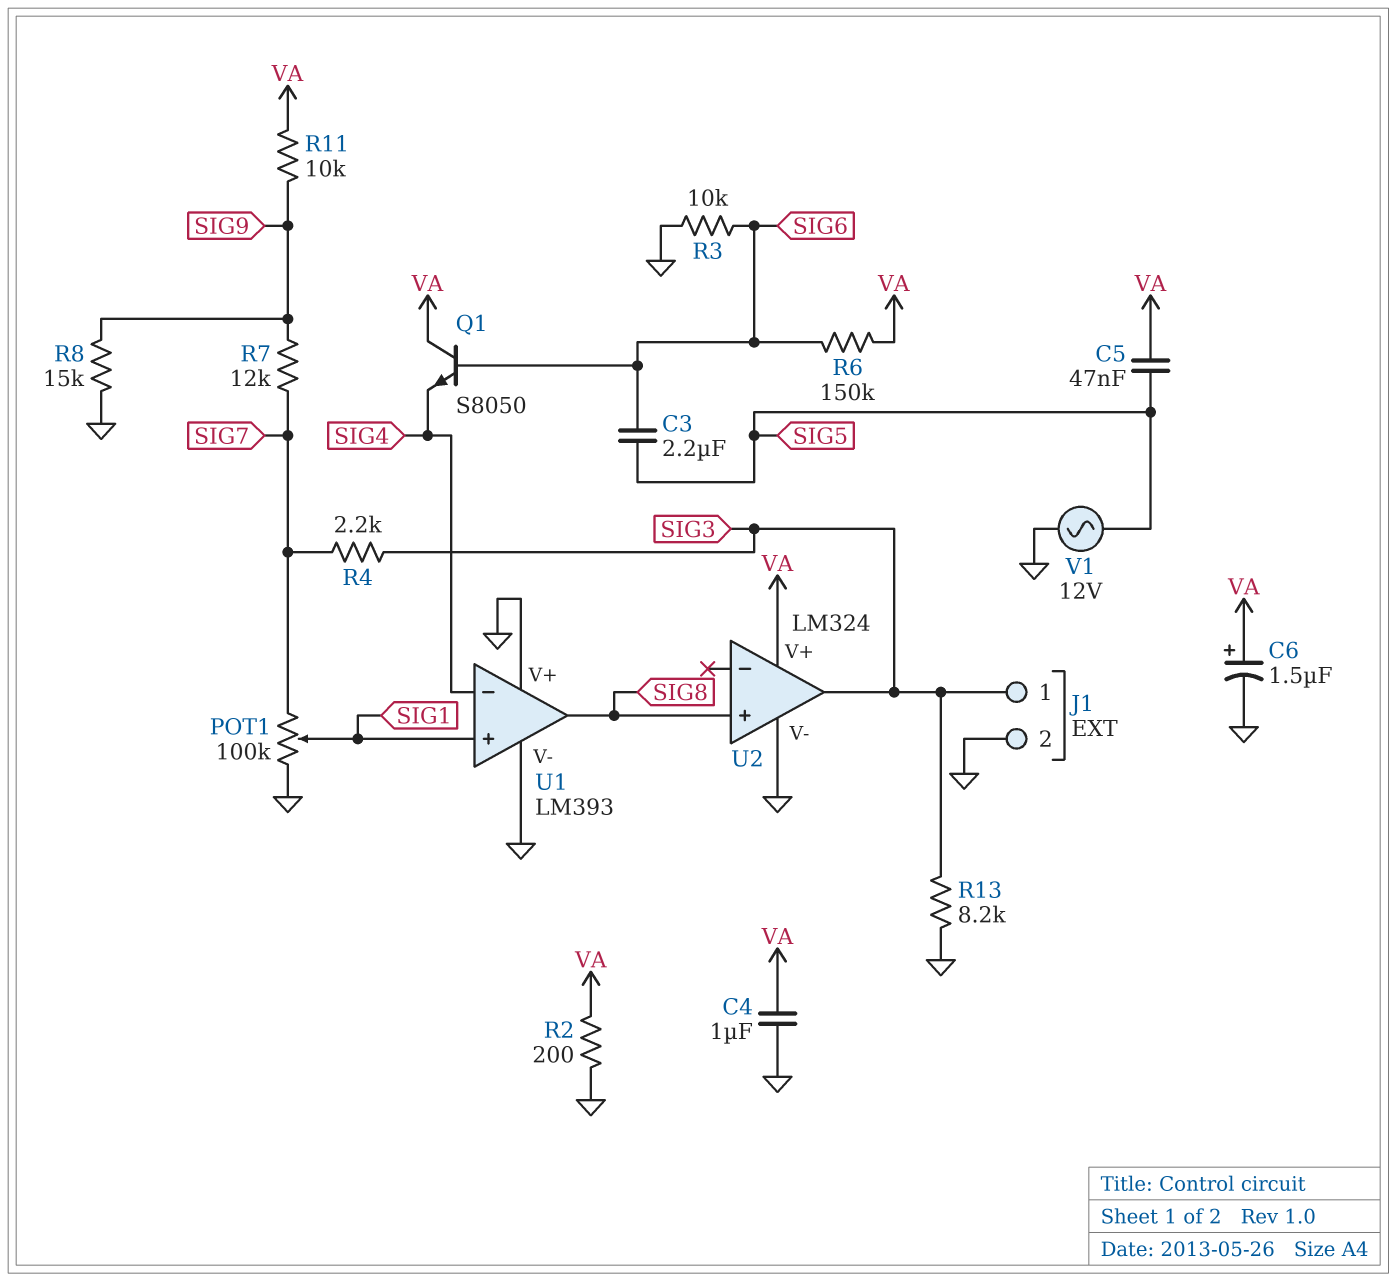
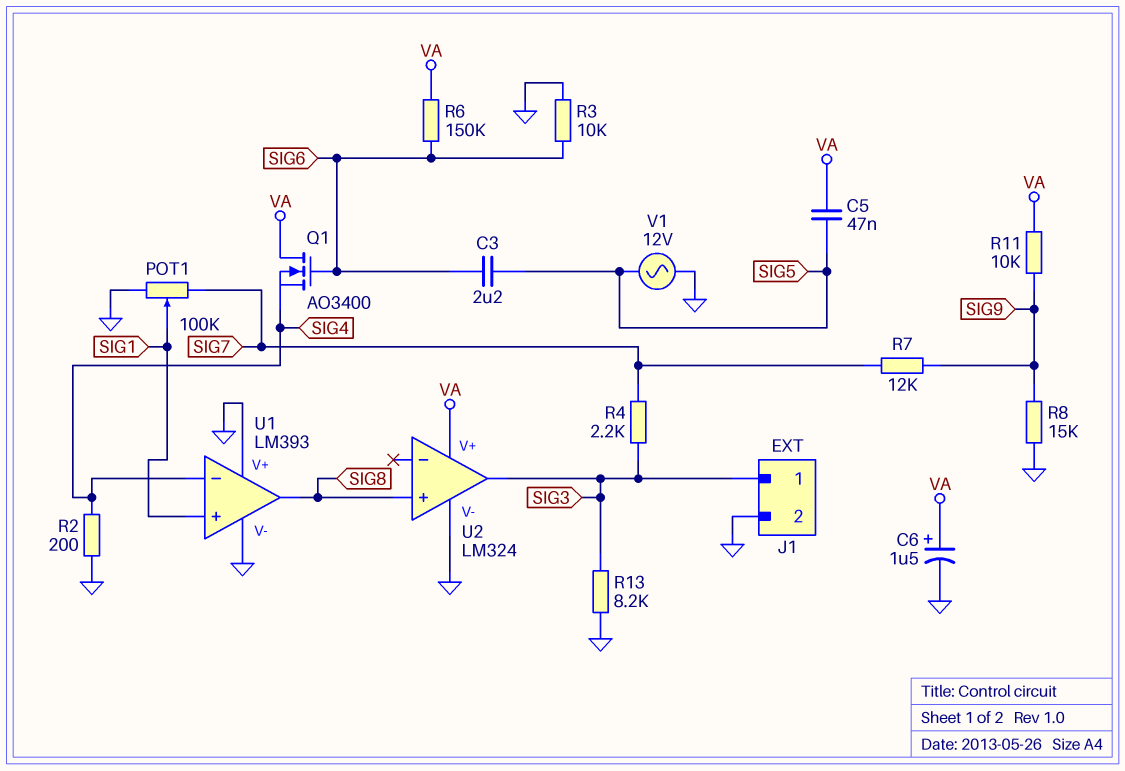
C4: 1uF (GND, VA) -> none
Q1: NPN S8050 (B SIG6, C VA, E SIG4) -> NMOS AO3400 (G SIG6, D VA, S SIG4)
R2: 200 (GND, VA) -> 200 (GND, SIG4)

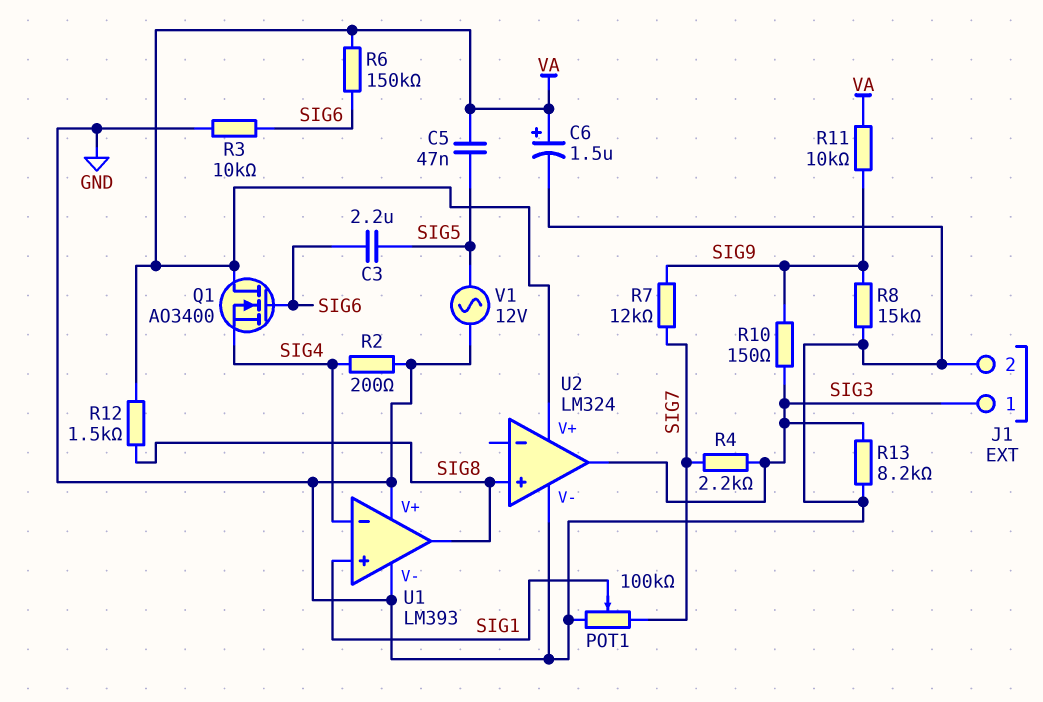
R10: none -> 150 (SIG3, SIG9)
R12: none -> 1.5k (SIG8, VA)

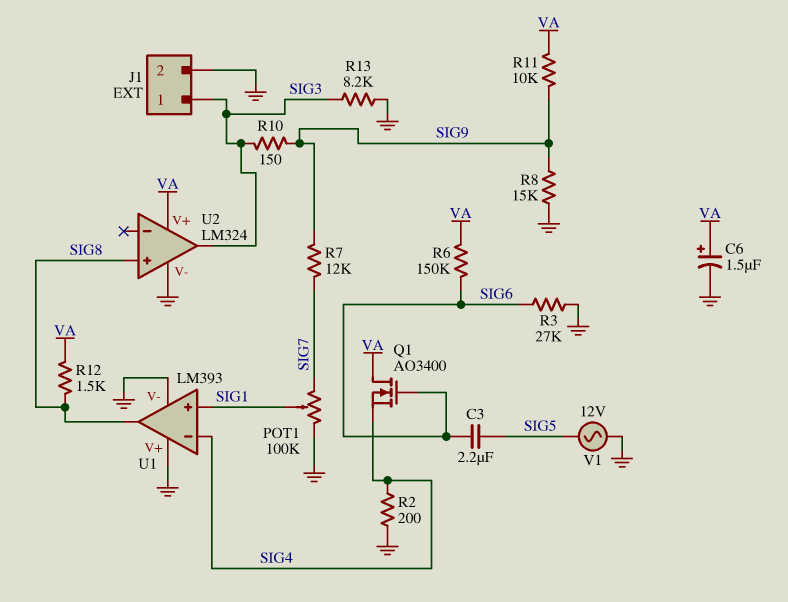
C5: 47nF (SIG5, VA) -> none
R3: 10k (GND, SIG6) -> 27k (GND, SIG6)
R4: 2.2k (SIG3, SIG7) -> none

